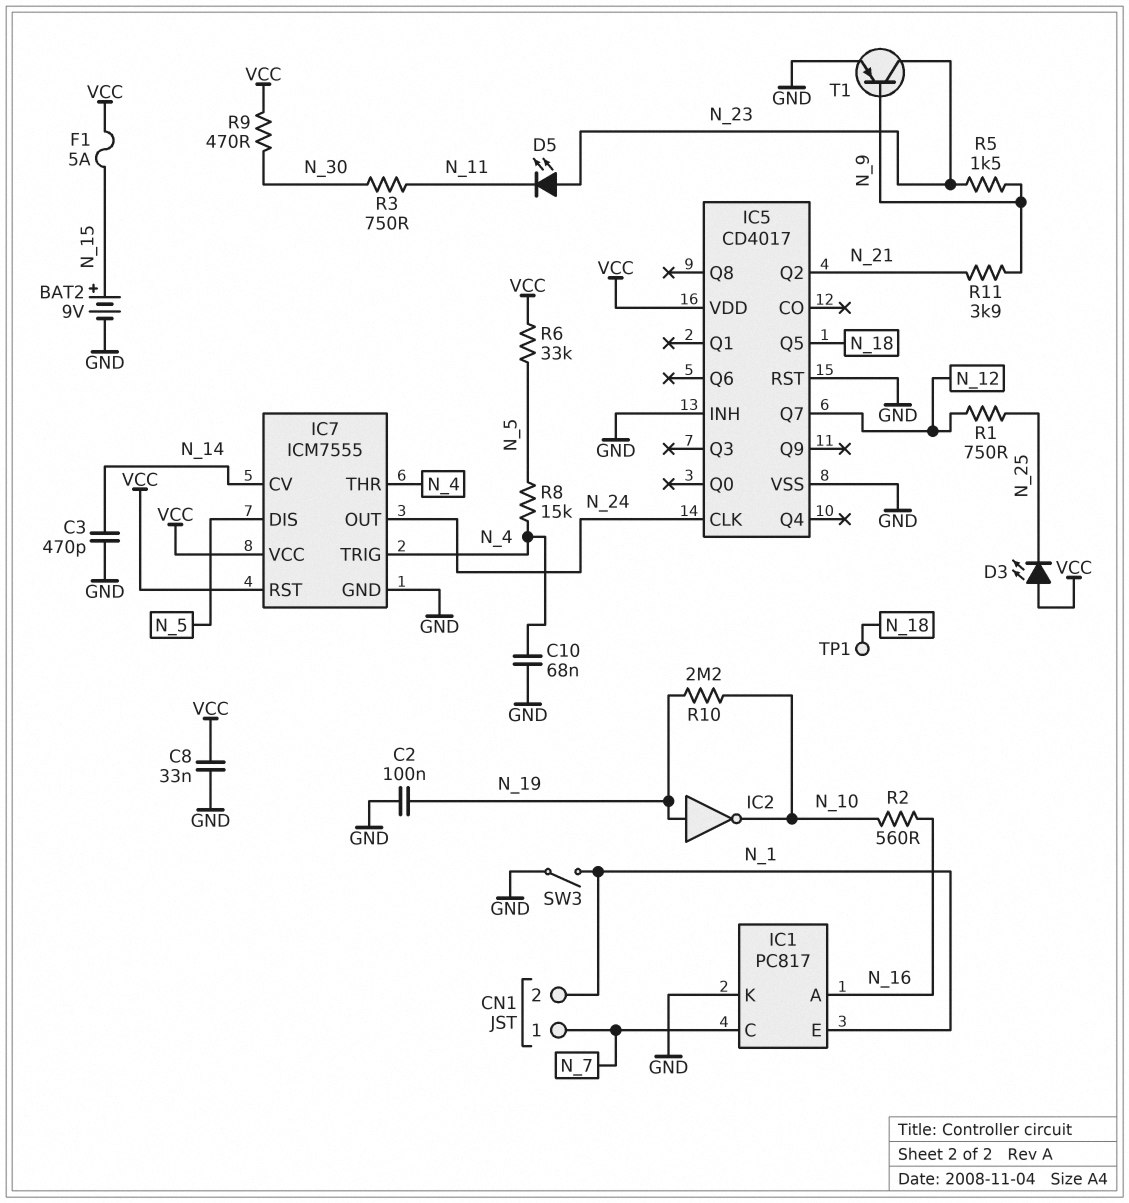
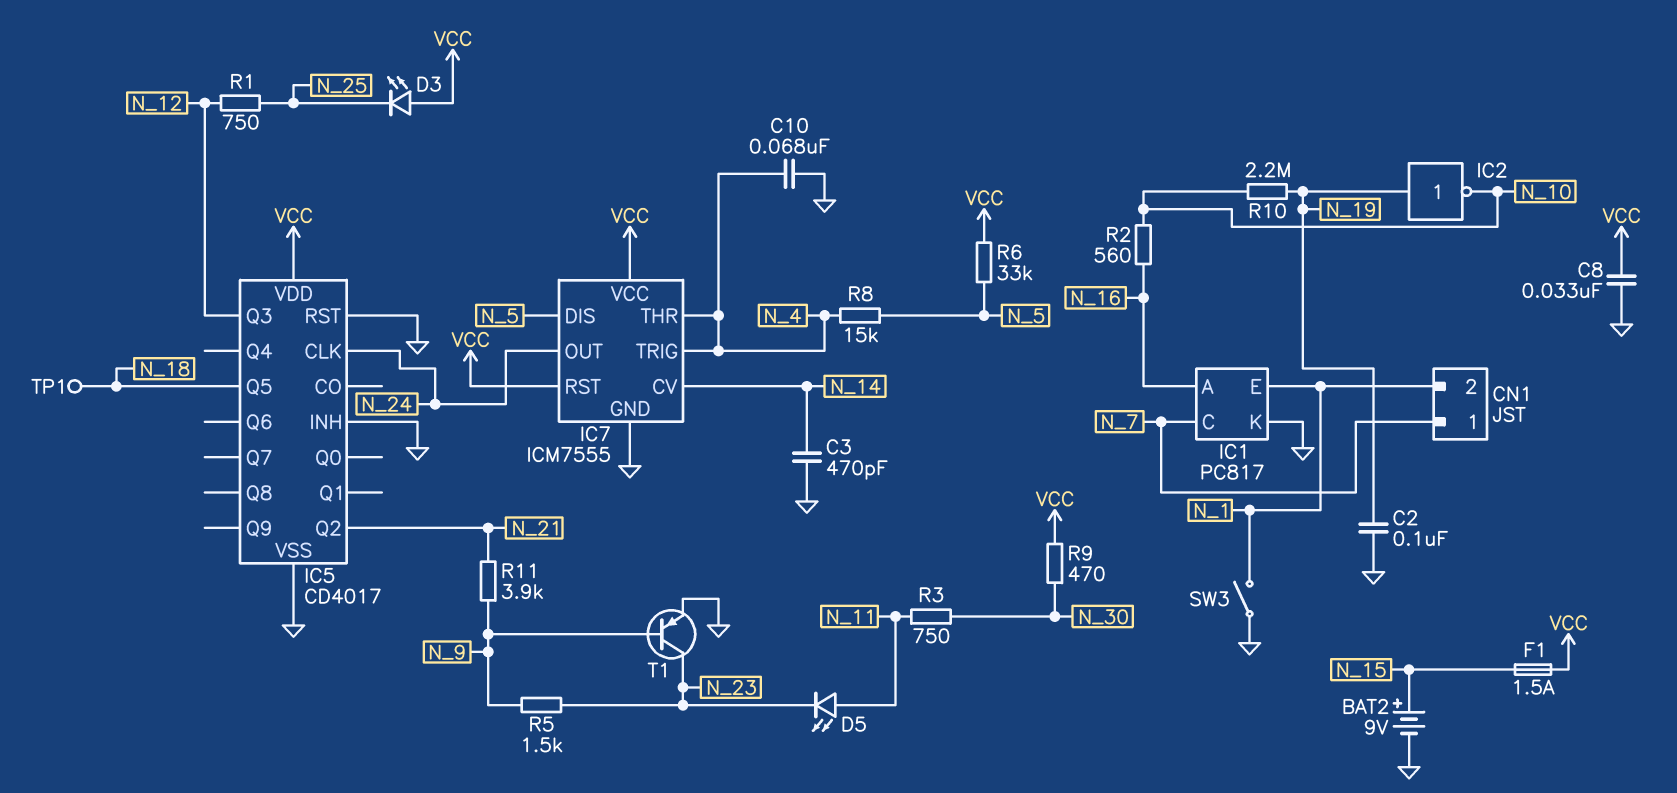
D5: LED (A N_23, K N_11) -> LED (A N_11, K N_23)
F1: 5A (N_15, VCC) -> 1.5A (N_15, VCC)
IC5 pin Q3: none -> N_12
IC5 pin Q7: N_12 -> none

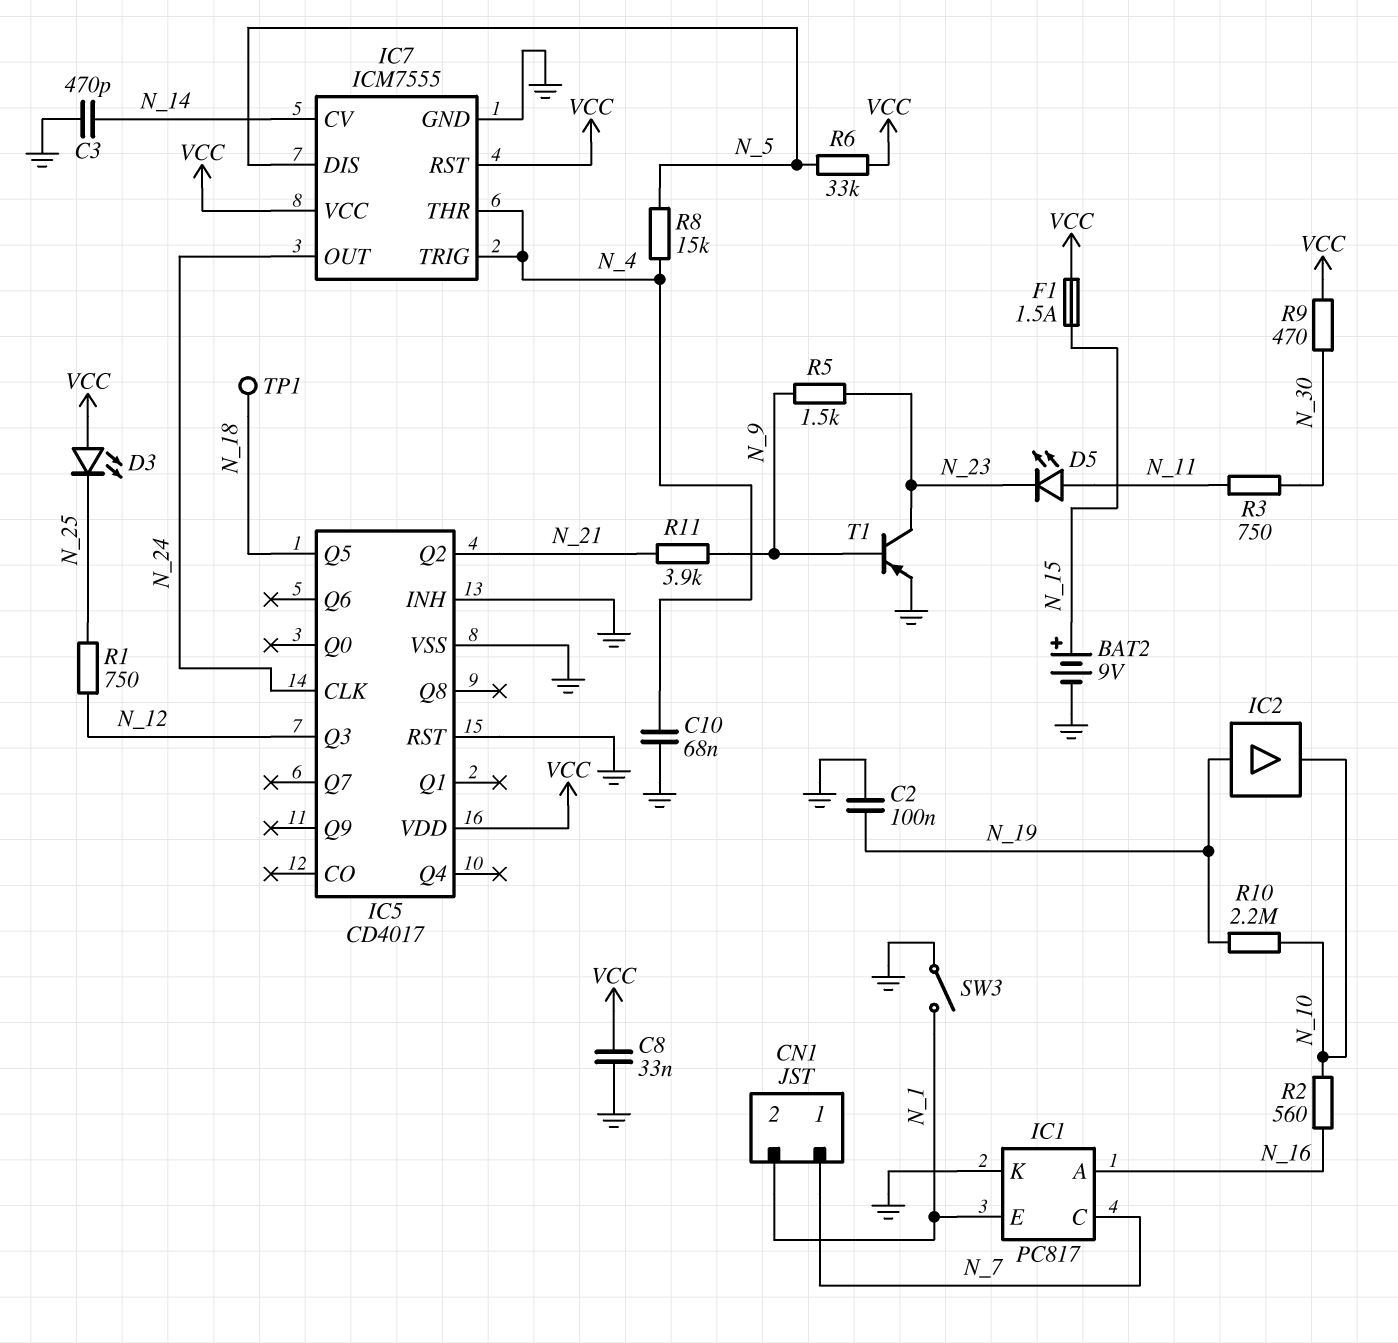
IC2: NOT (in N_19, out N_10) -> buffer (in N_19, out N_10)

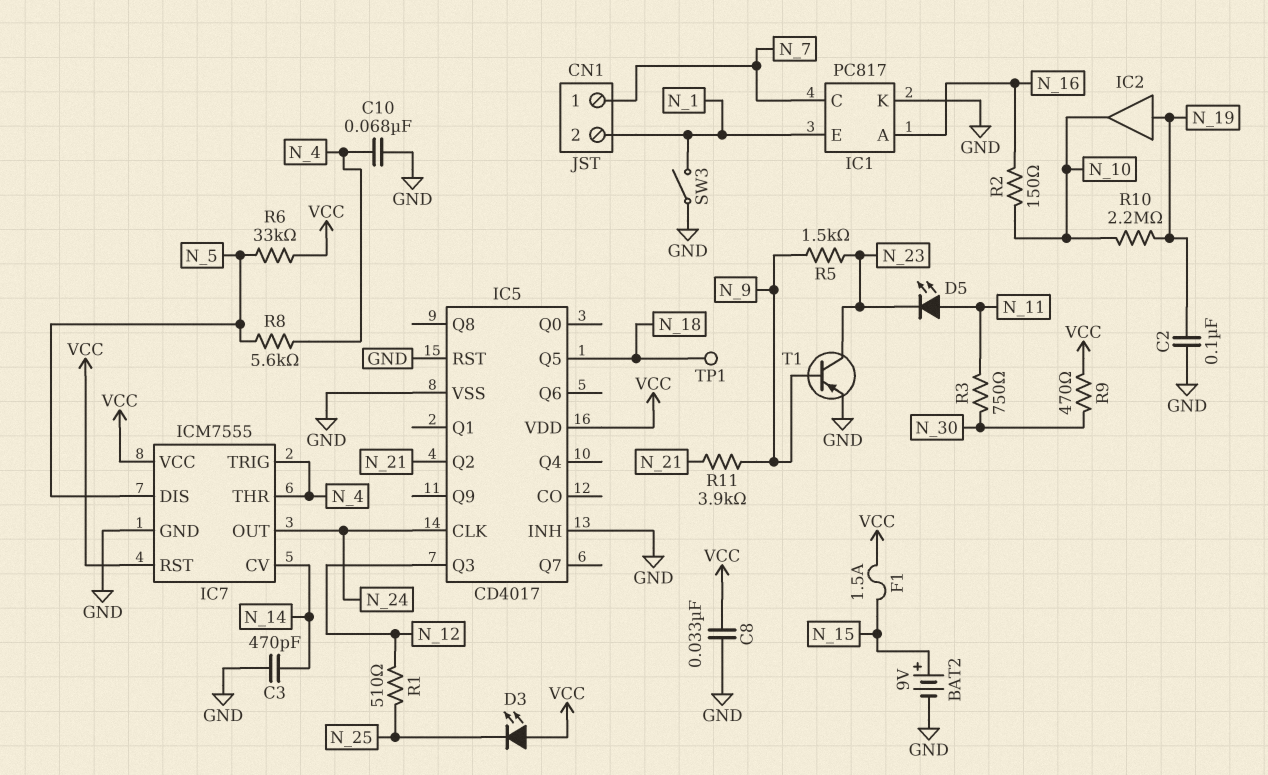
R1: 750 (N_12, N_25) -> 510 (N_12, N_25)
R2: 560 (N_10, N_16) -> 150 (N_10, N_16)
R8: 15k (N_4, N_5) -> 5.6k (N_4, N_5)

